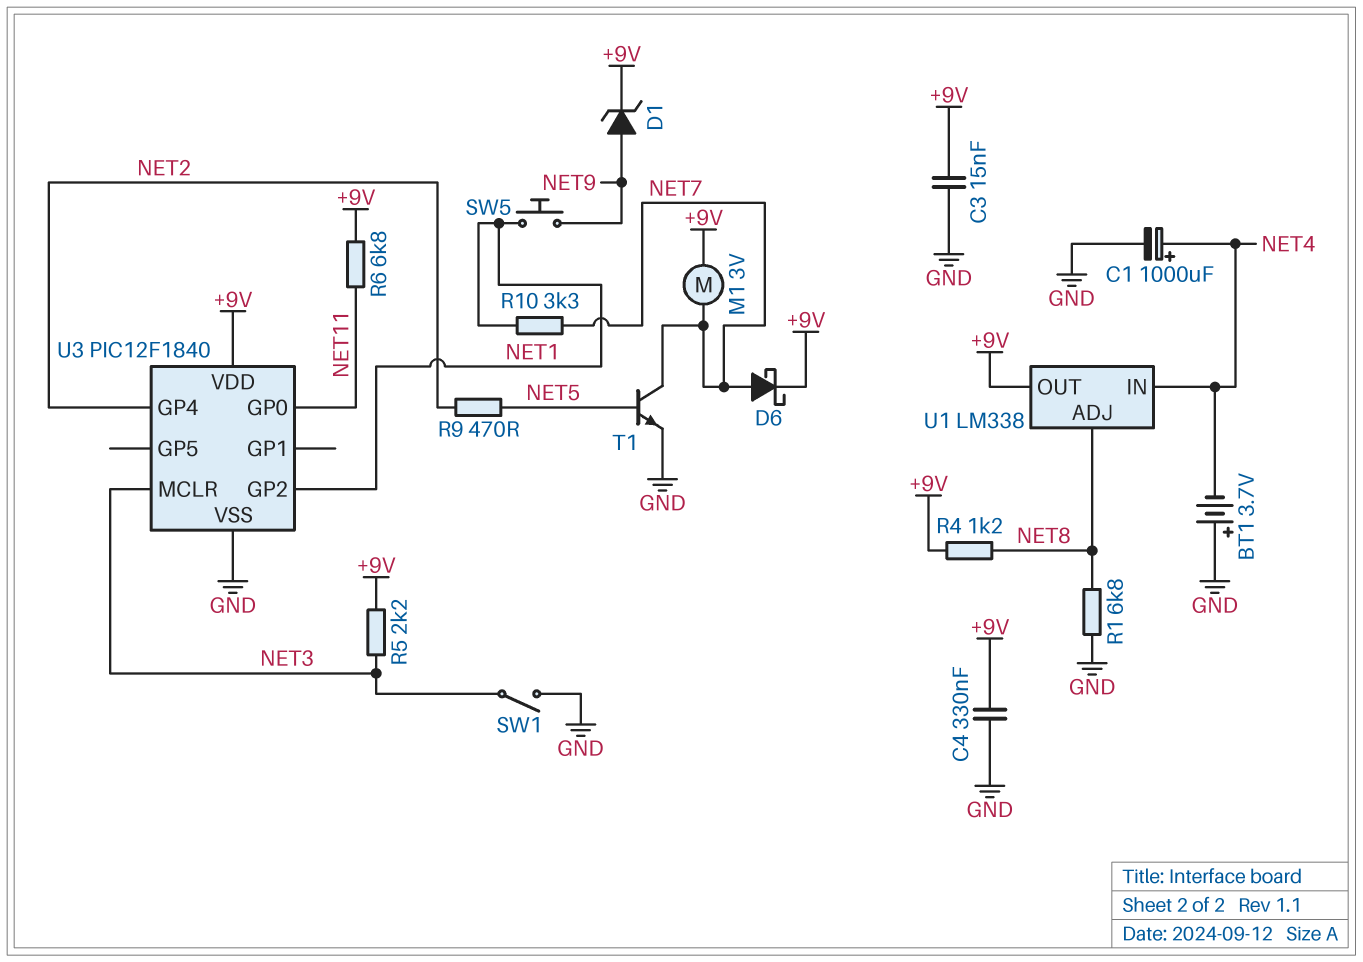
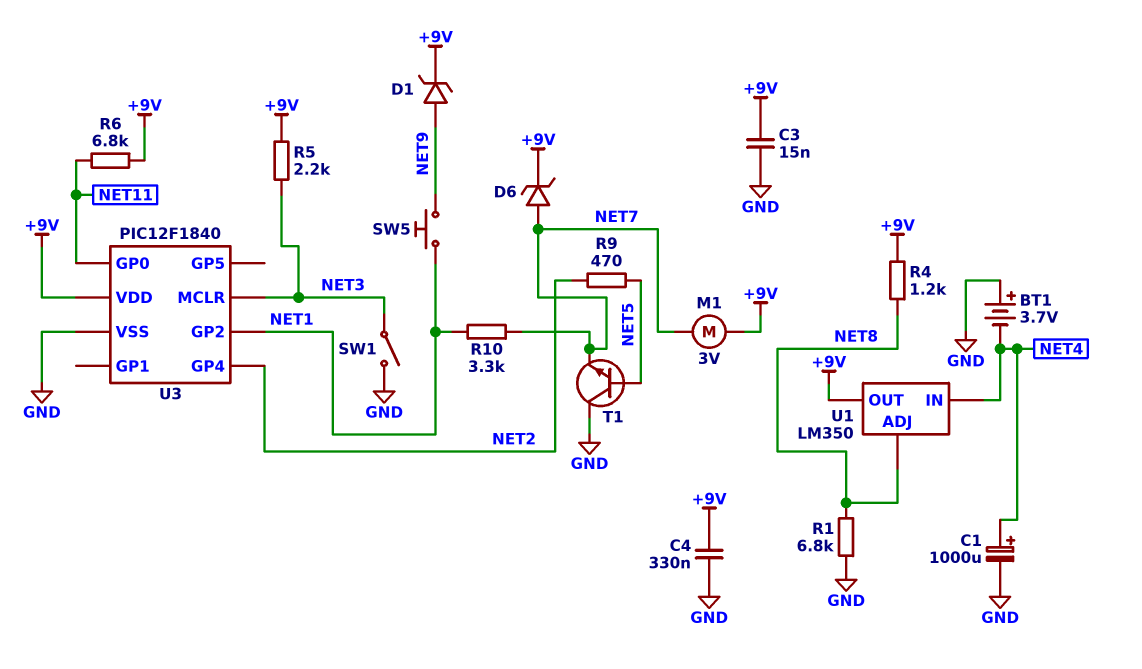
D6: schottky (A NET7, K +9V) -> zener (A NET7, K +9V)
T1: NPN (B NET5, C NET7, E GND) -> NPN (B NET5, C GND, E NET7)
U1: LM338 -> LM350

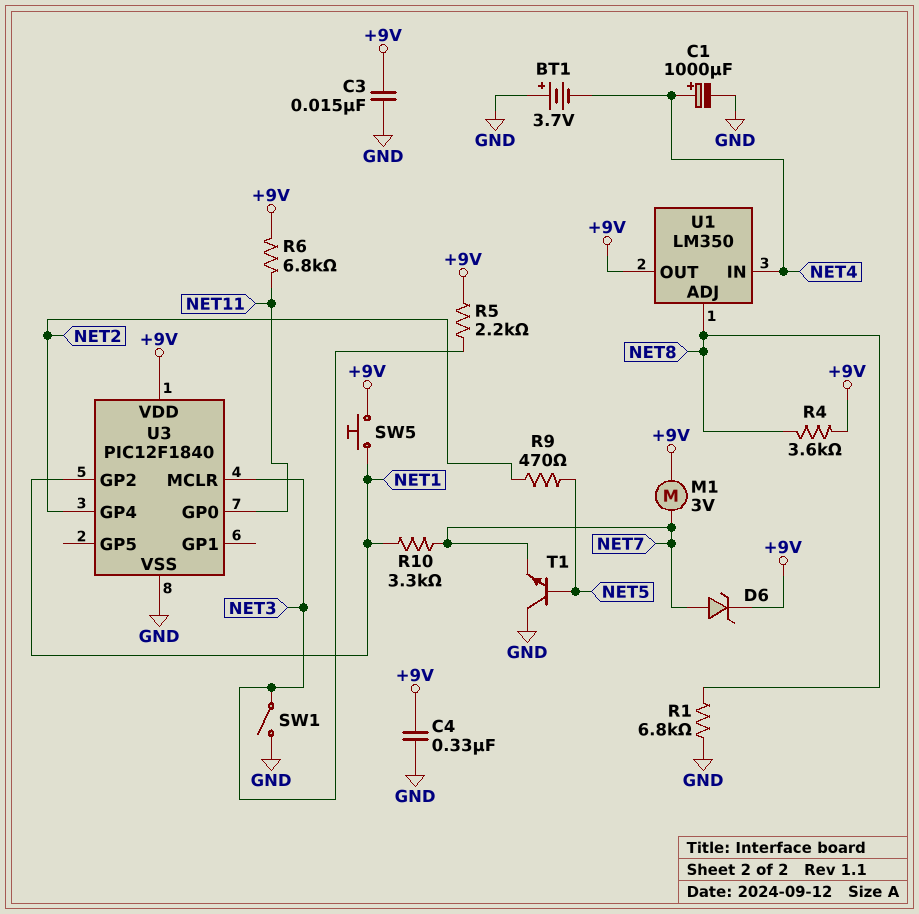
D1: zener (A NET9, K +9V) -> none
R4: 1.2k (+9V, NET8) -> 3.6k (+9V, NET8)
SW5: button (NET1, NET9) -> button (+9V, NET1)

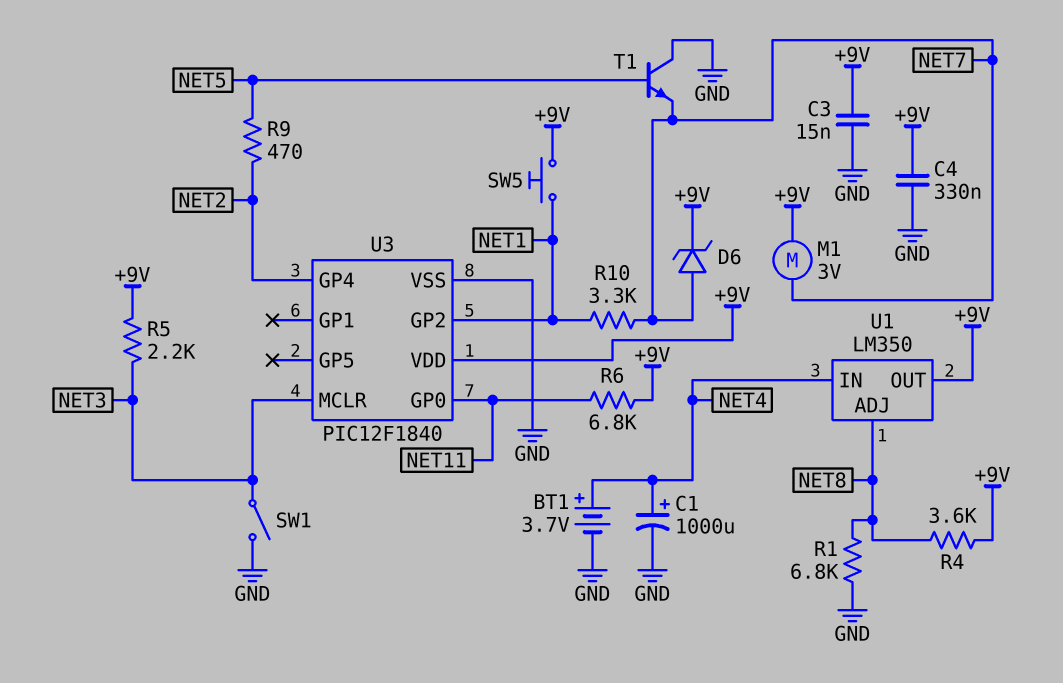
BT1: 3.7V (plus GND, minus NET4) -> 3.7V (plus NET4, minus GND)

